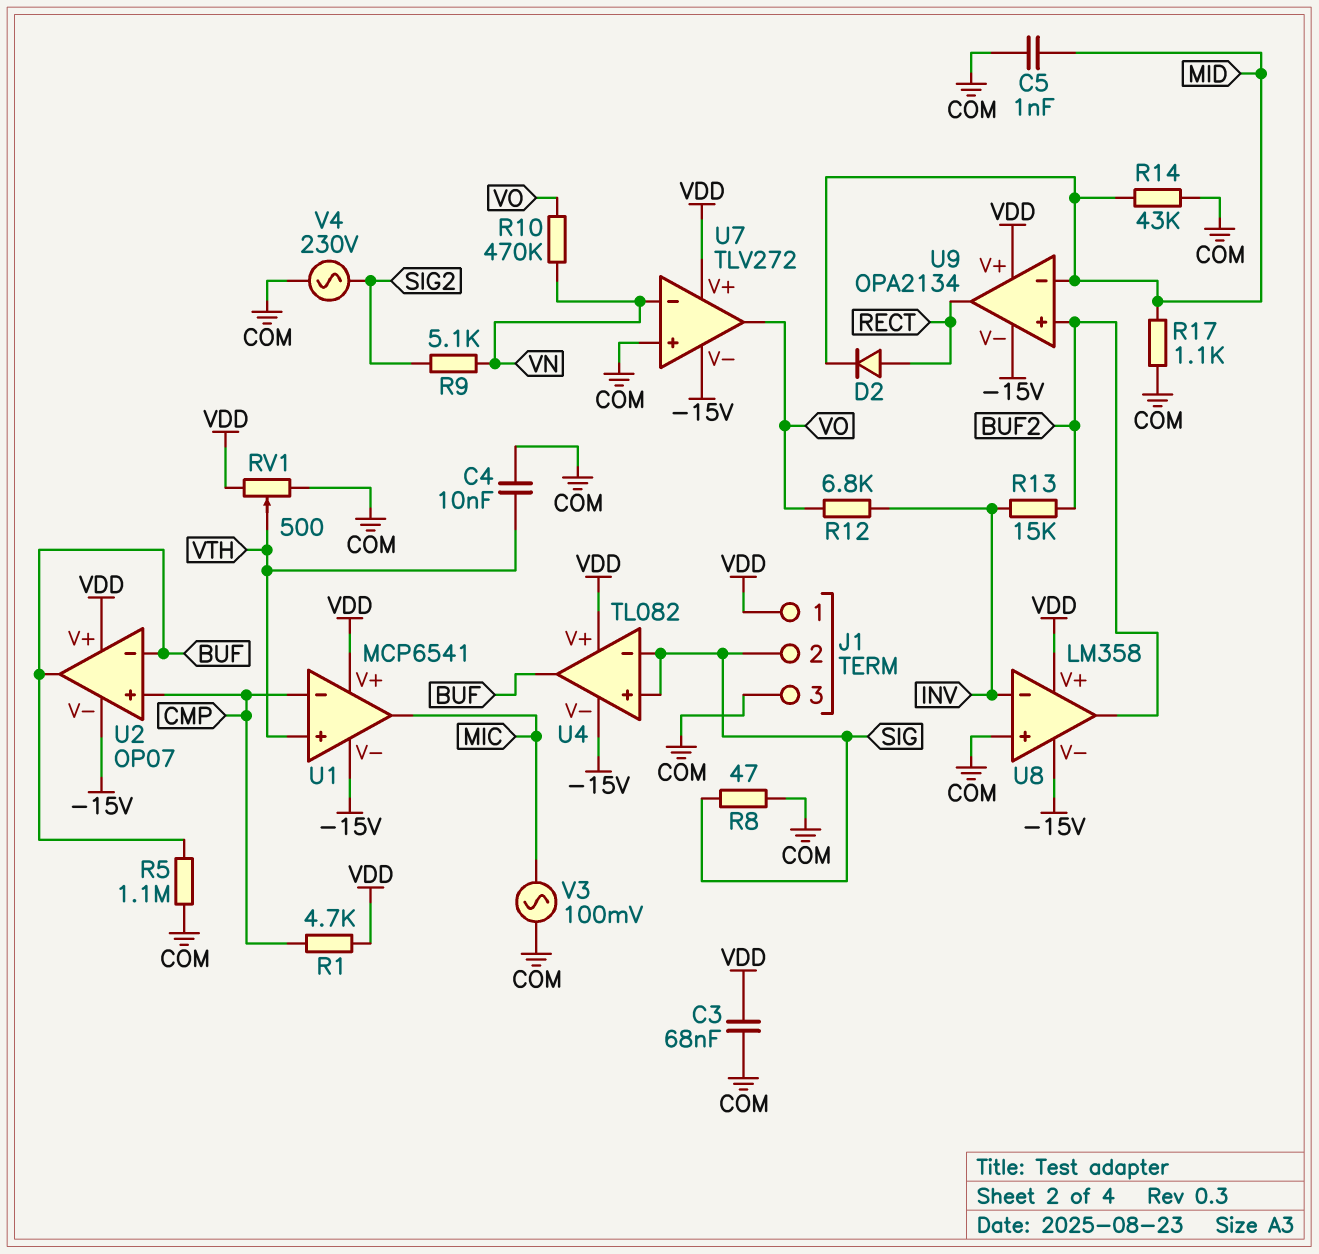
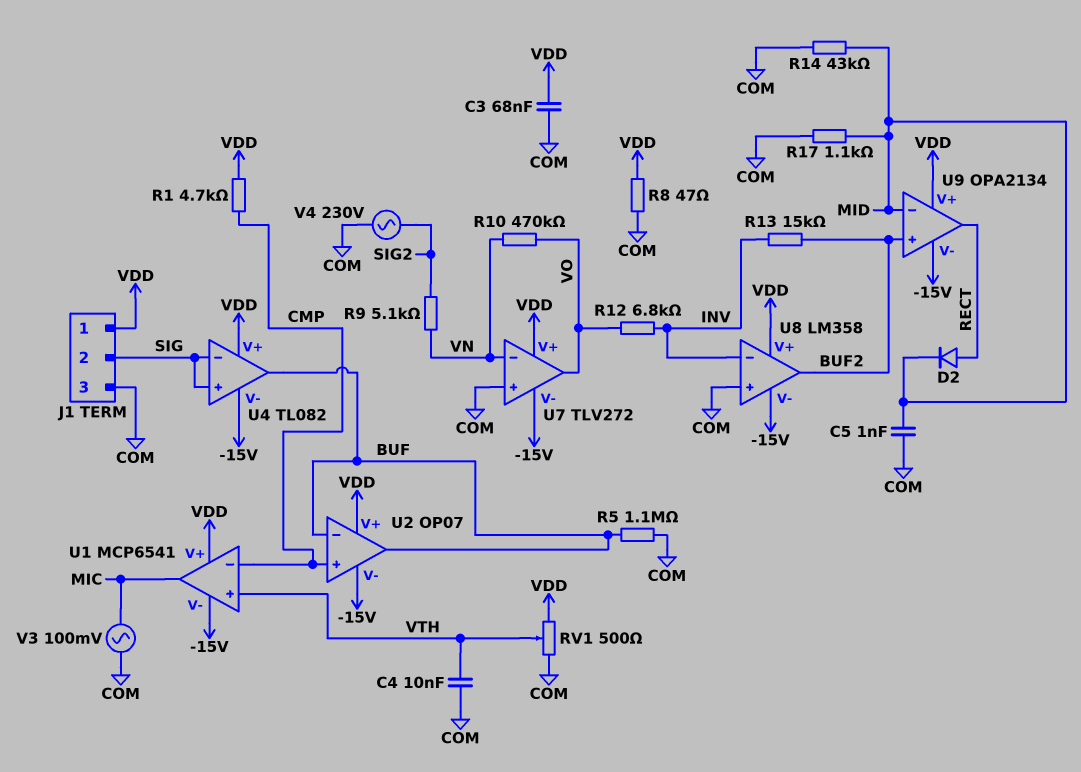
R8: 47 (COM, SIG) -> 47 (COM, VDD)

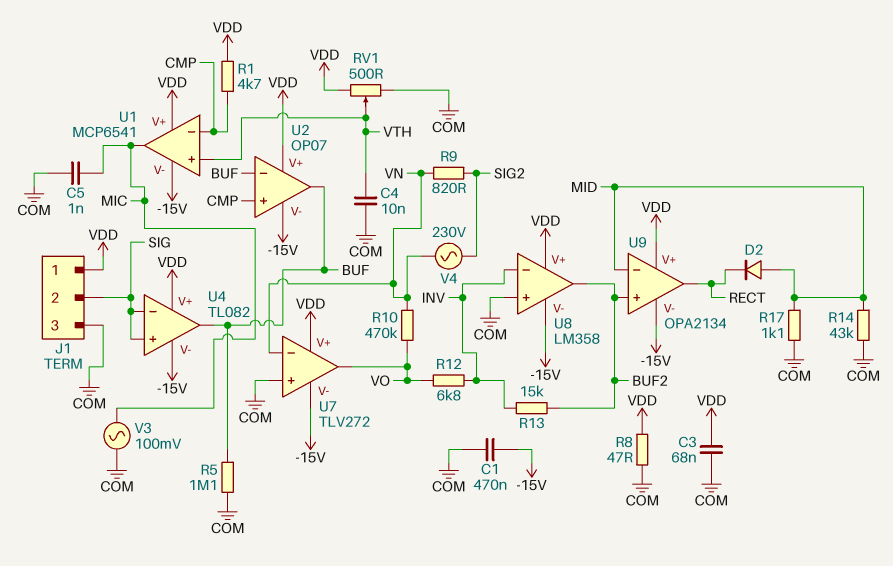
C1: none -> 470nF (-15V, COM)
C5: 1nF (COM, MID) -> 1nF (COM, MIC)
D2: diode (A RECT, K MID) -> diode (A MID, K RECT)
R9: 5.1k (SIG2, VN) -> 820 (SIG2, VN)
V4: AC 230V (COM, SIG2) -> AC 230V (SIG2, VN)

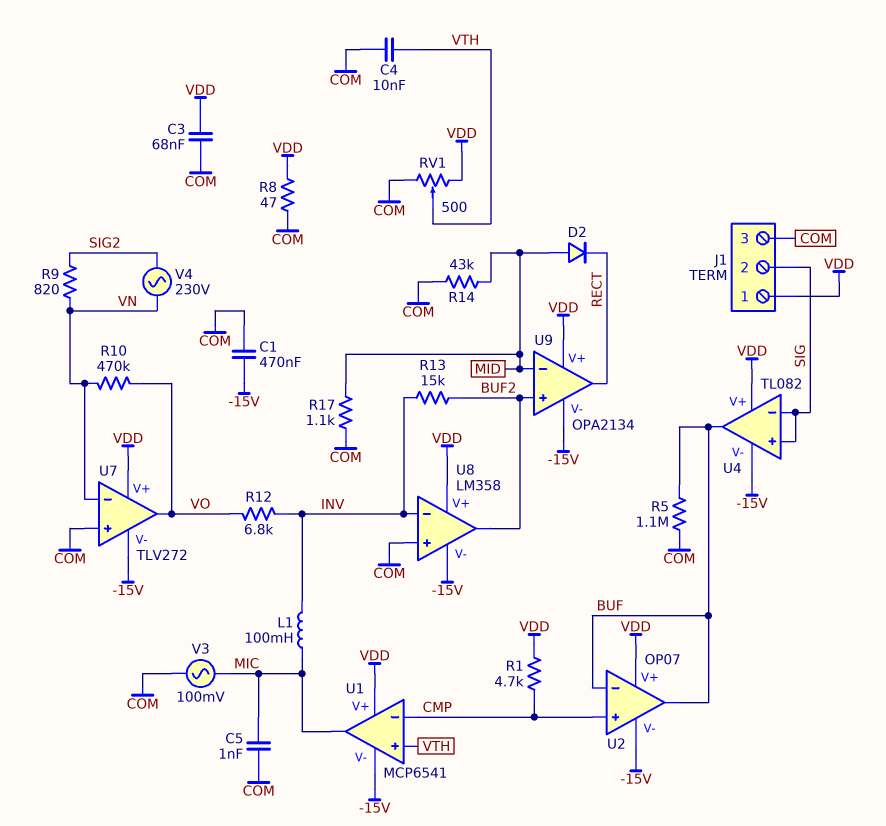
L1: none -> 100mH (INV, MIC)

